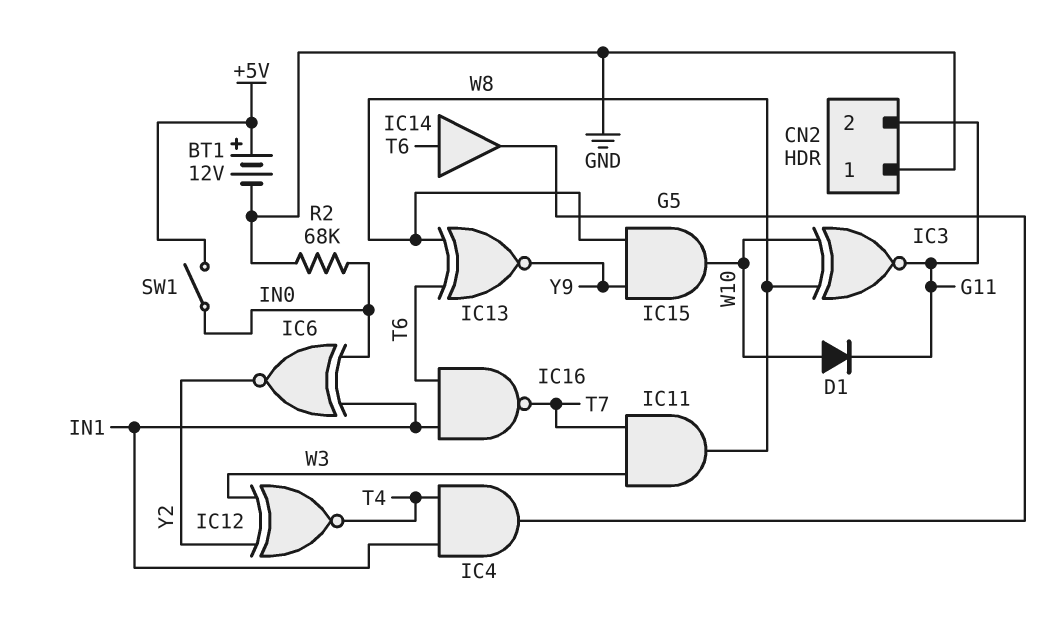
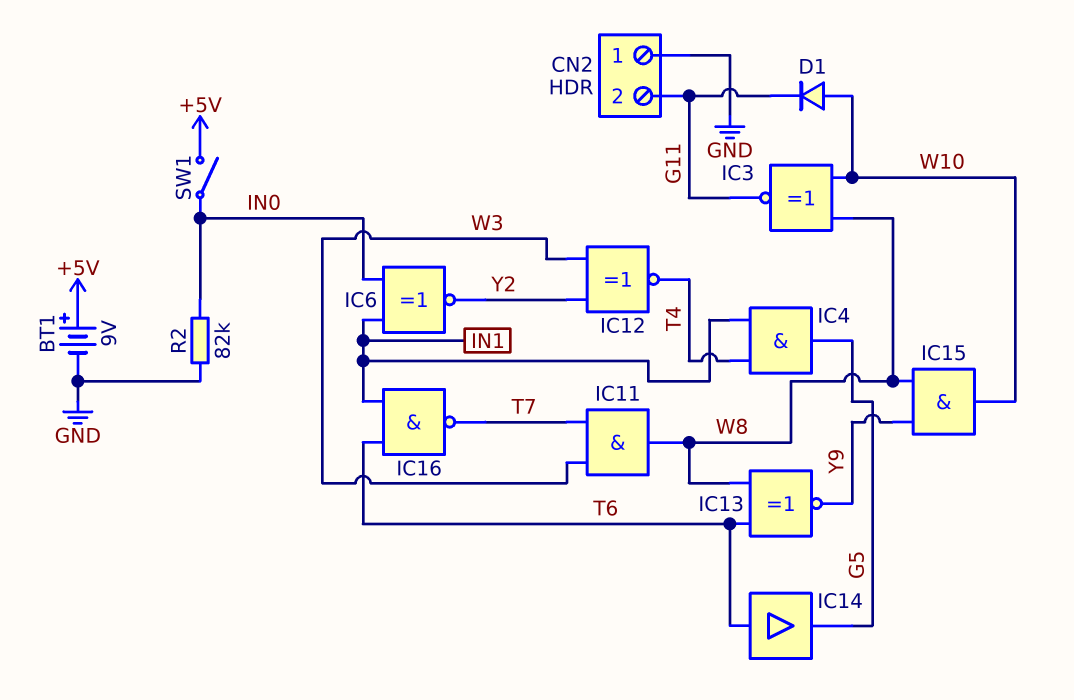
BT1: 12V (plus +5V, minus GND) -> 9V (plus +5V, minus GND)
R2: 68k (GND, IN0) -> 82k (GND, IN0)

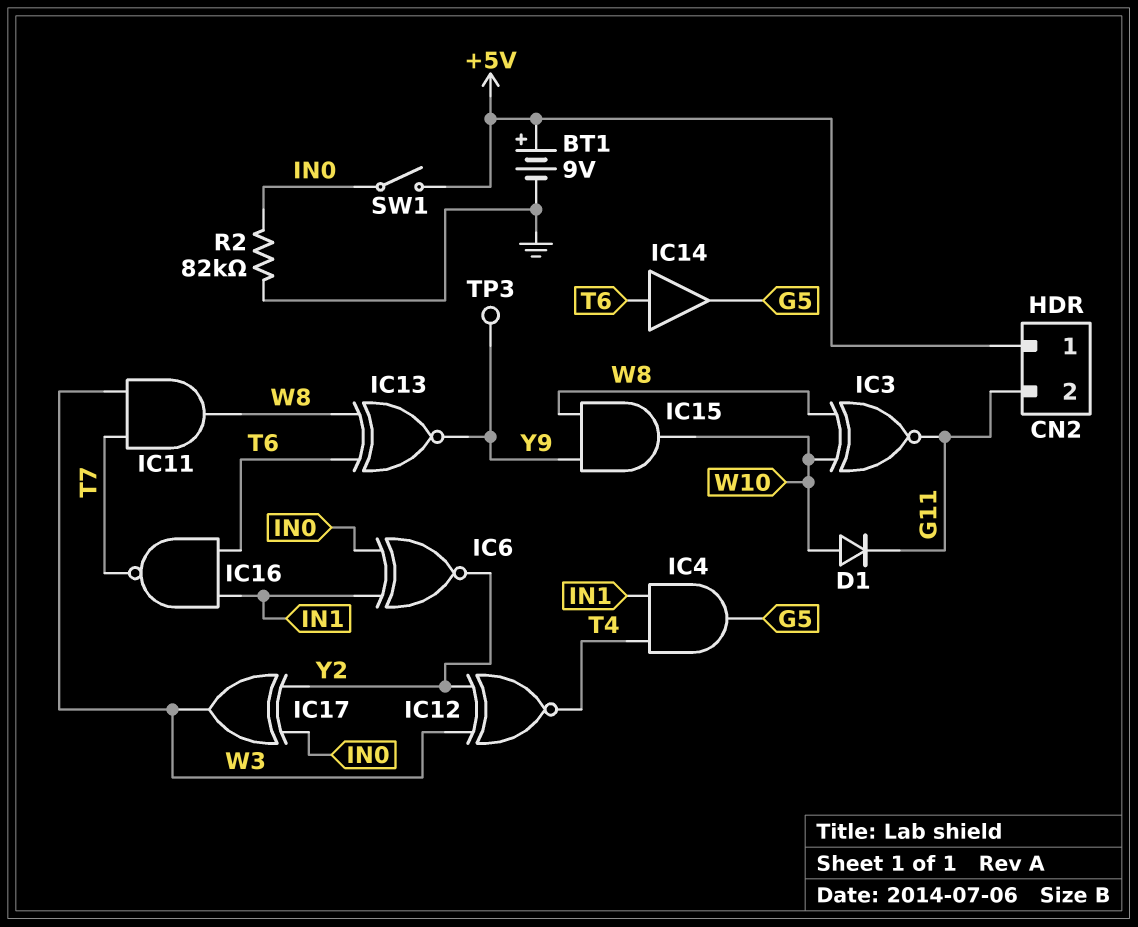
CN2 pin 1: GND -> +5V
IC17: none -> XOR (in IN0, in Y2, out W3)
TP3: none -> test point (Y9)

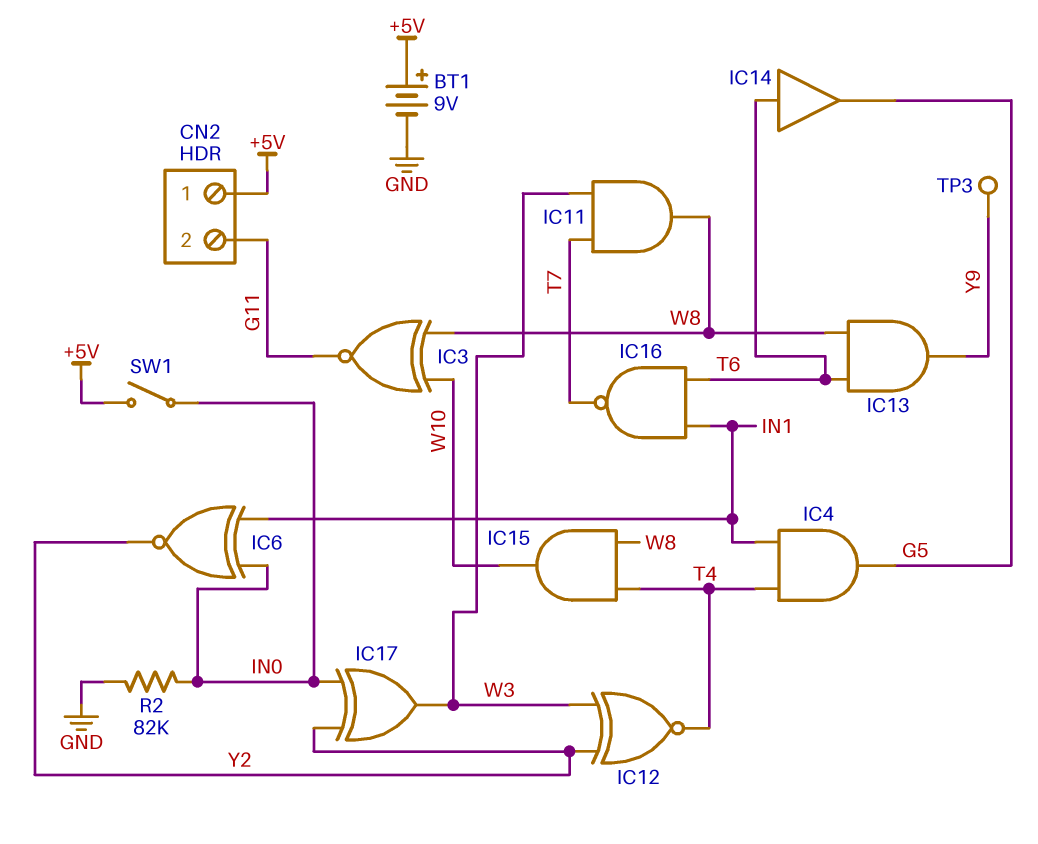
D1: diode (A W10, K G11) -> none
IC13: XNOR (in T6, in W8, out Y9) -> AND (in T6, in W8, out Y9)
IC15: AND (in W8, in Y9, out W10) -> AND (in T4, in W8, out W10)

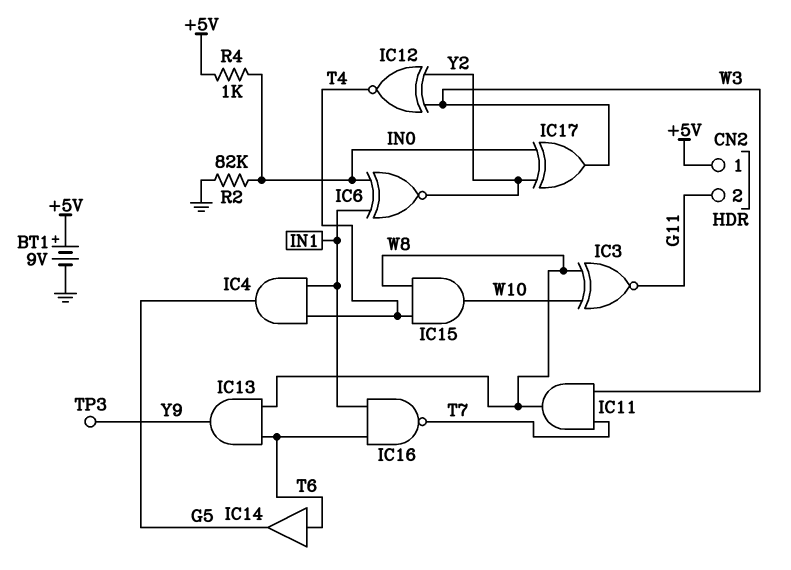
R4: none -> 1k (+5V, IN0)
SW1: switch (+5V, IN0) -> none

